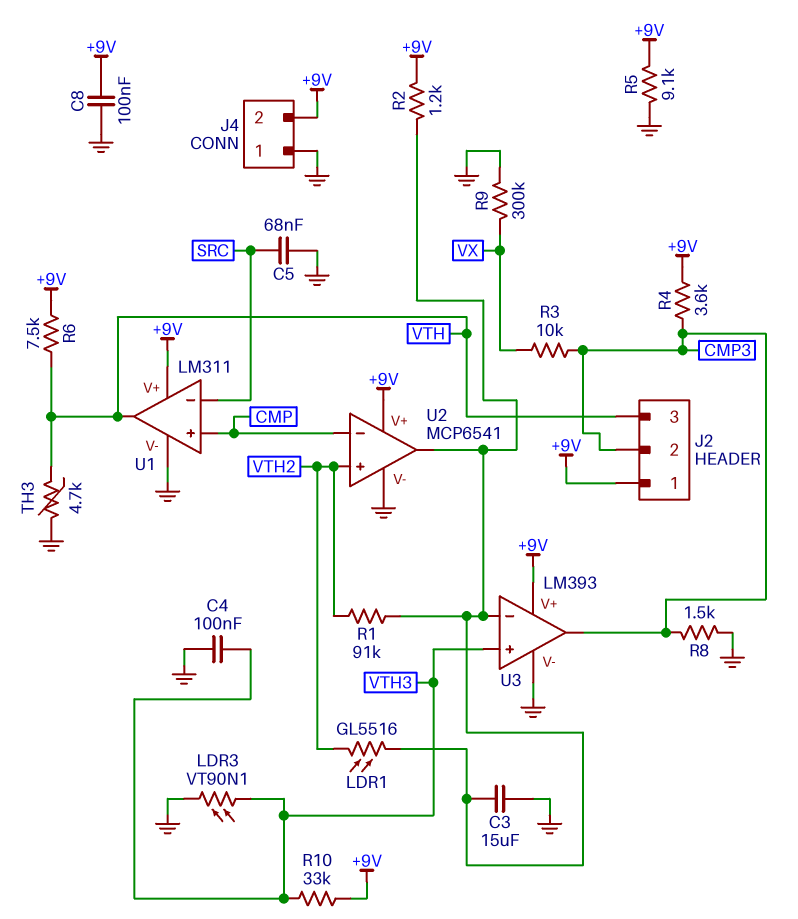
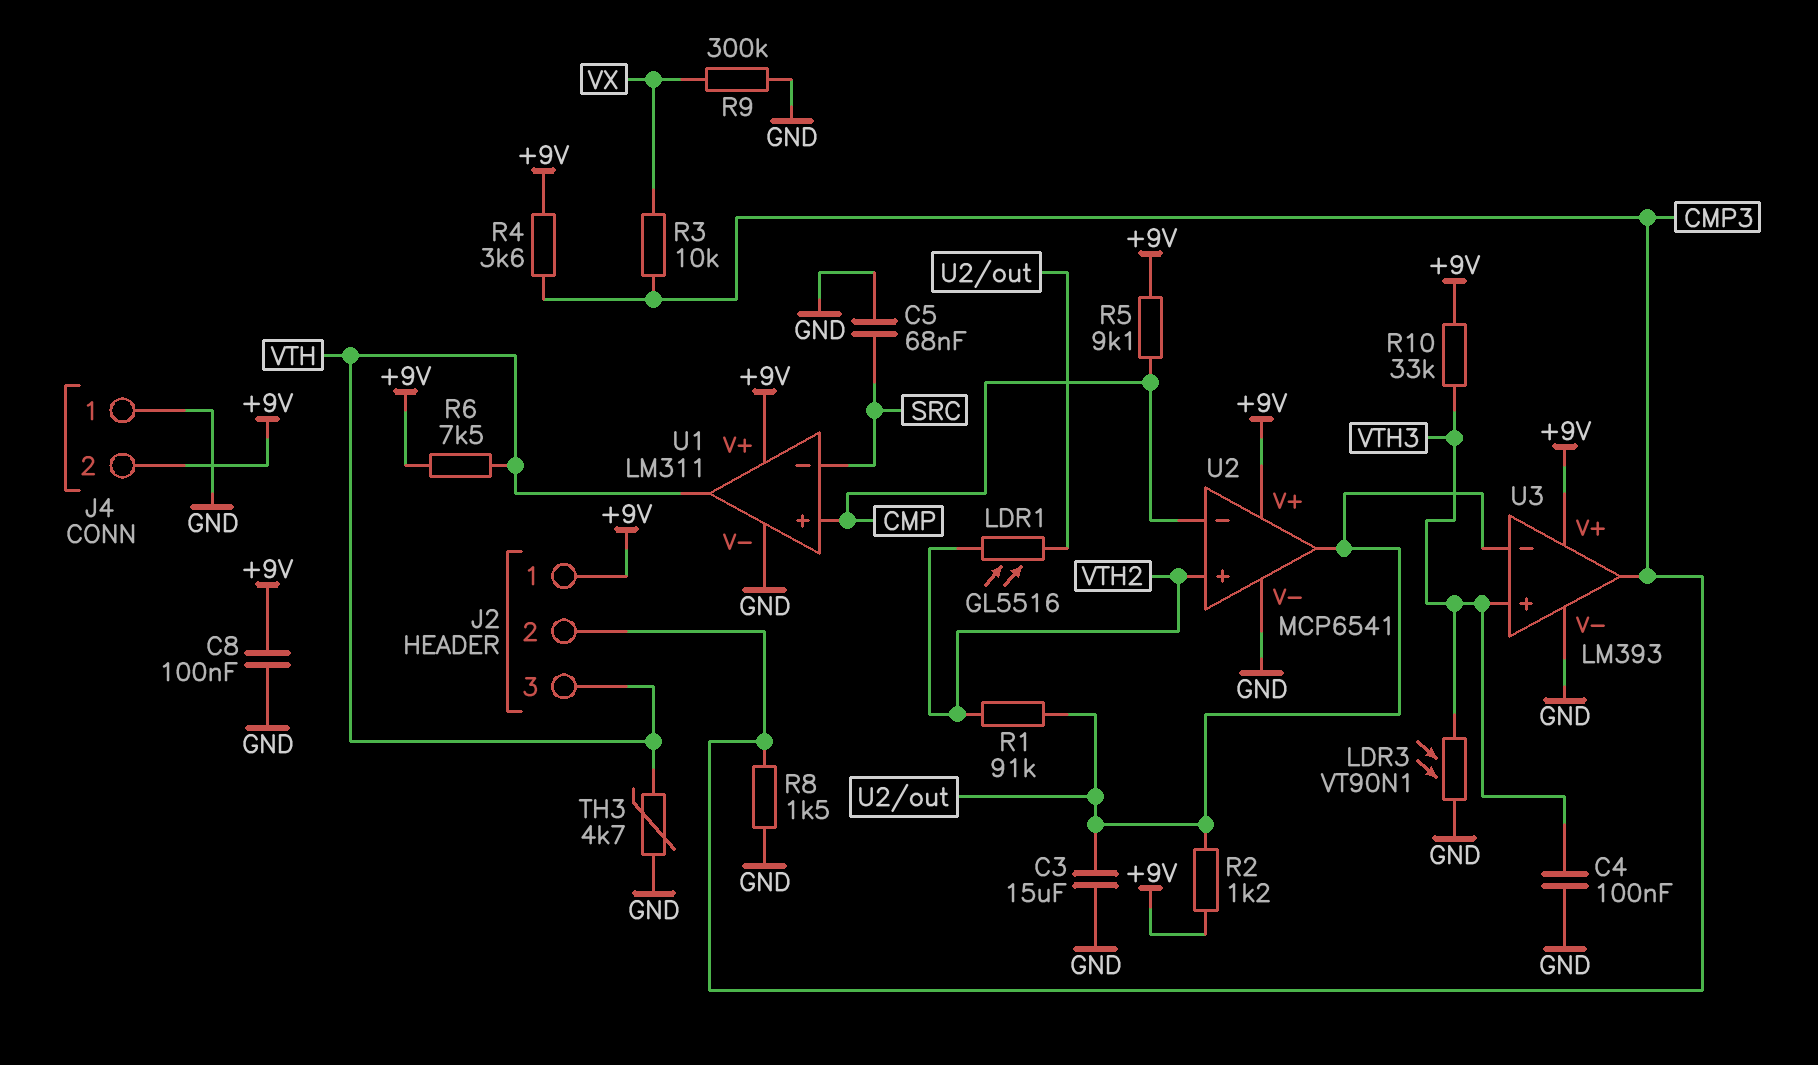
R5: 9.1k (+9V, GND) -> 9.1k (+9V, CMP)

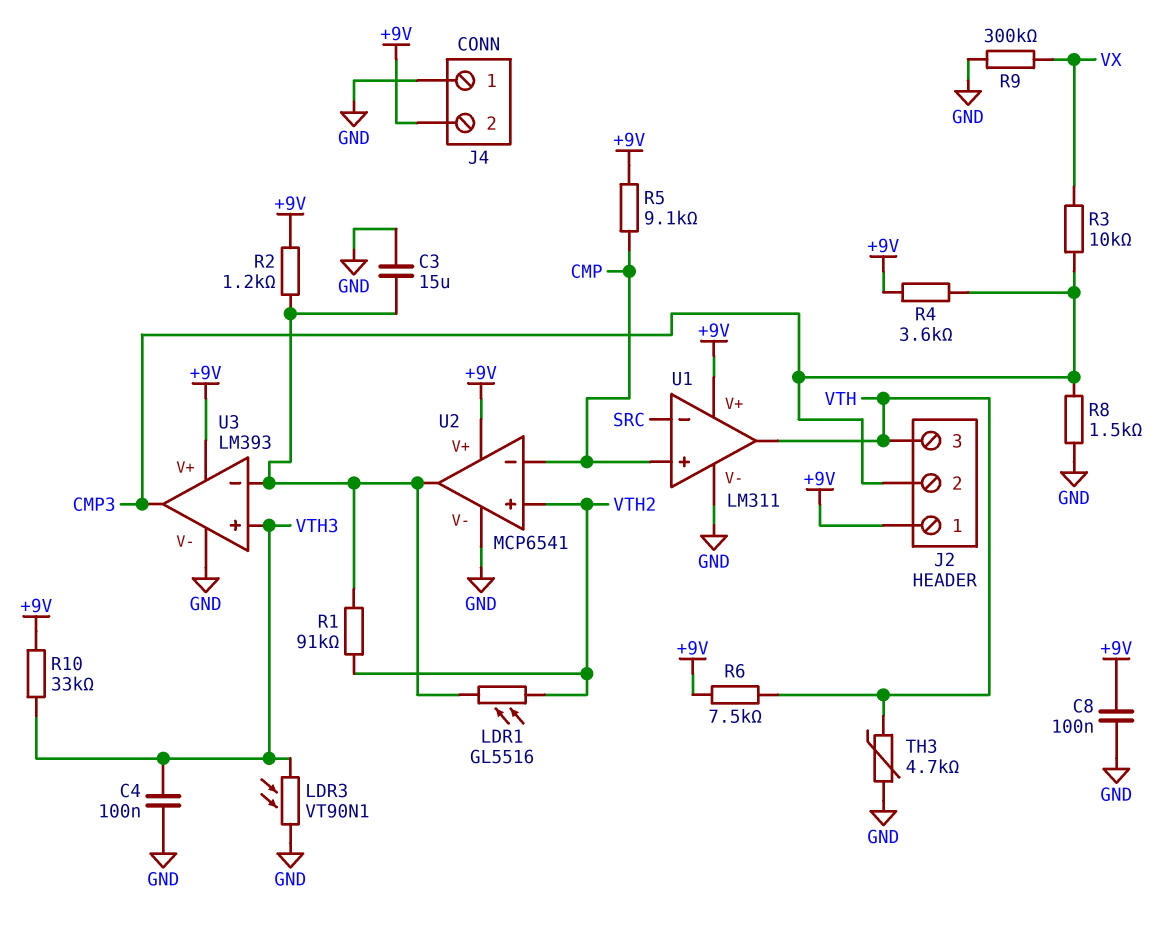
C5: 68nF (GND, SRC) -> none

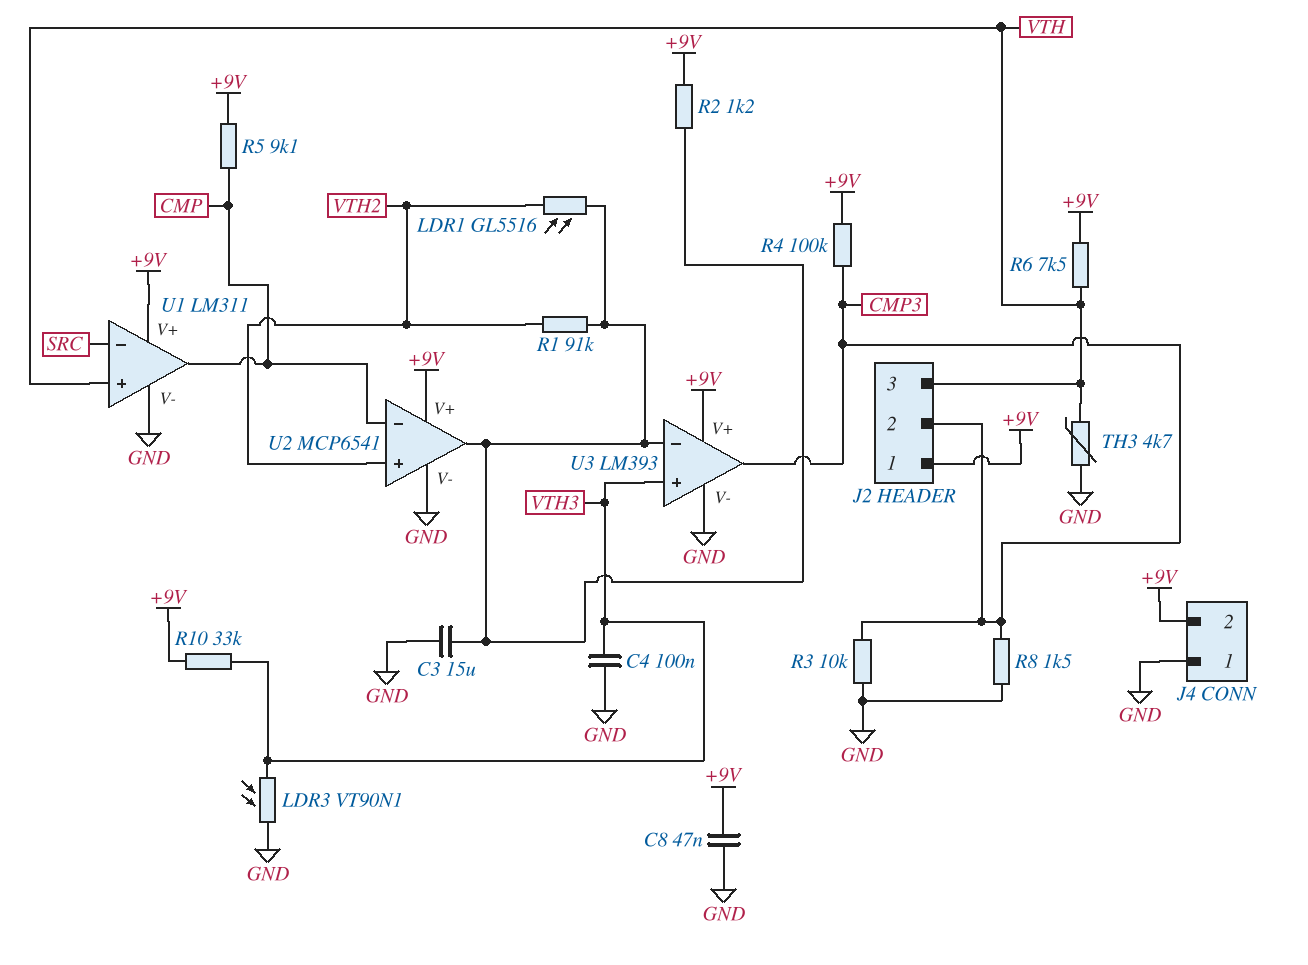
C8: 100nF (+9V, GND) -> 47nF (+9V, GND)
R3: 10k (CMP3, VX) -> 10k (CMP3, GND)
R4: 3.6k (+9V, CMP3) -> 100k (+9V, CMP3)
R9: 300k (GND, VX) -> none
U1 pin in+: CMP -> VTH
U1 pin out: VTH -> CMP

